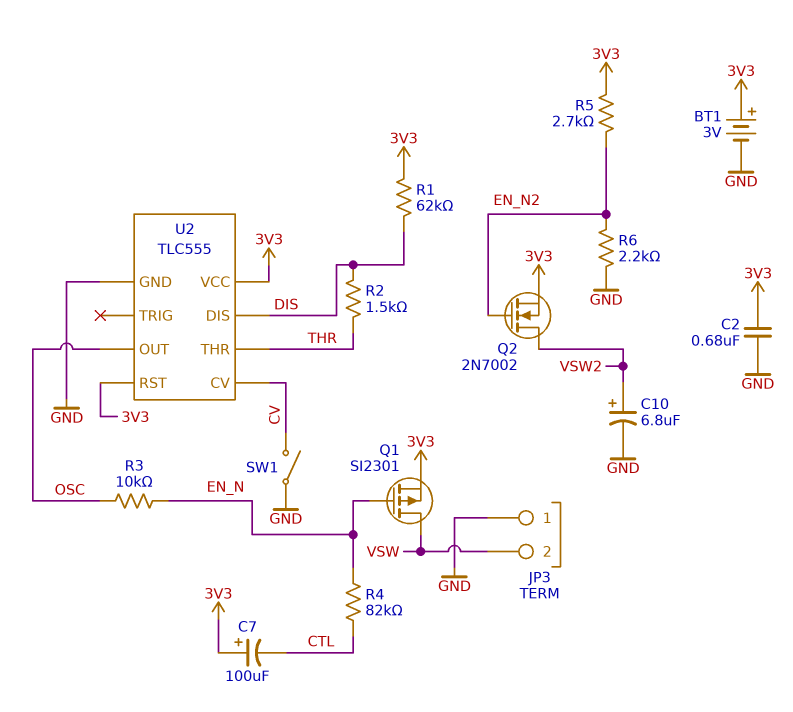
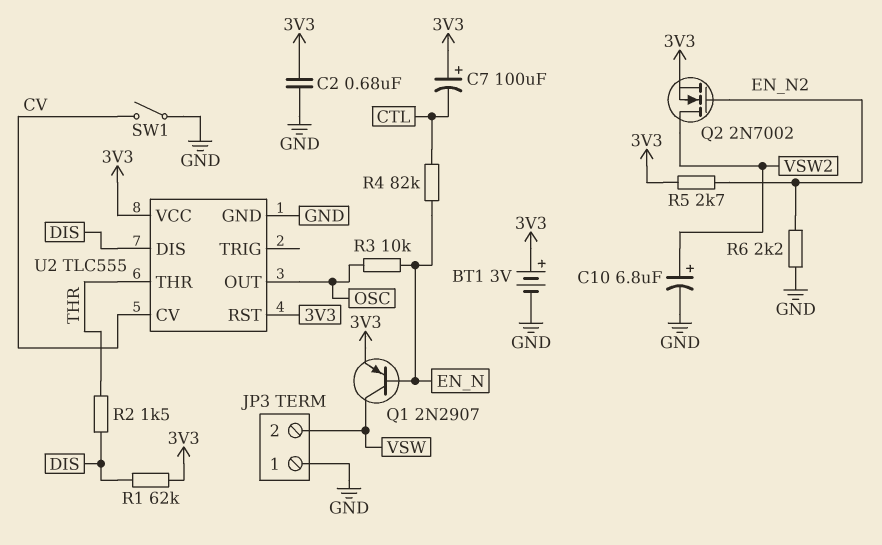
Q1: PMOS SI2301 (G EN_N, D VSW, S 3V3) -> PNP 2N2907 (B EN_N, C VSW, E 3V3)

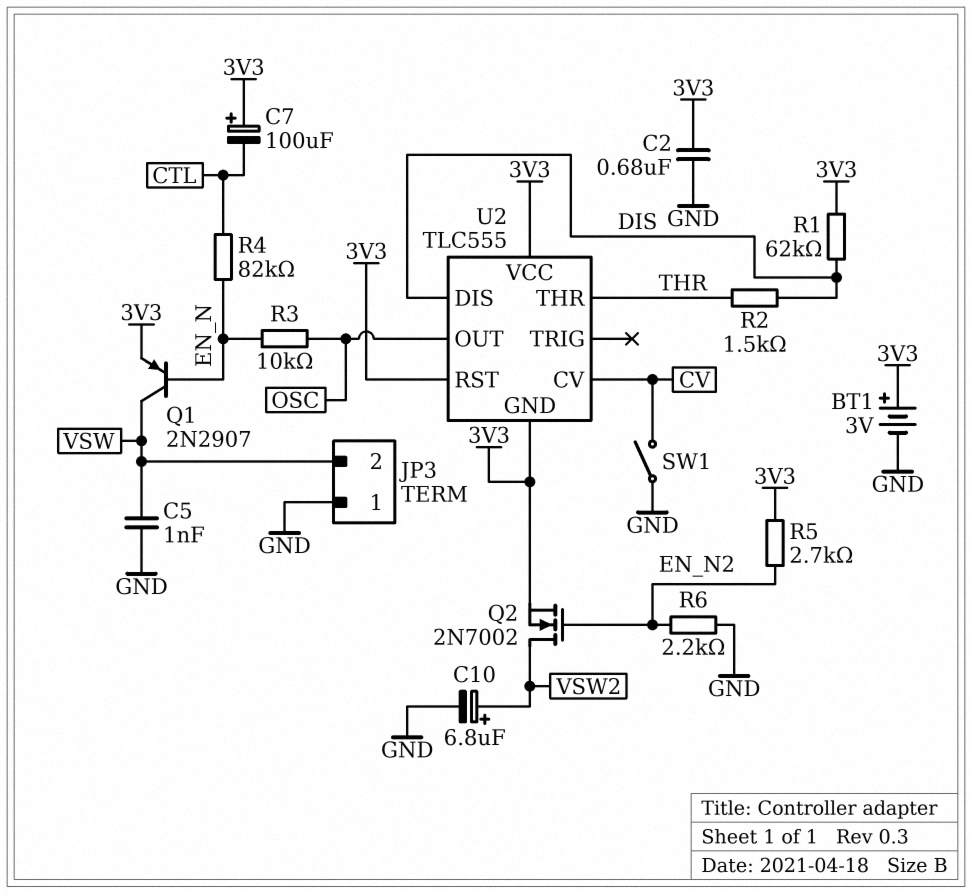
C5: none -> 1nF (GND, VSW)
U2 pin GND: GND -> 3V3

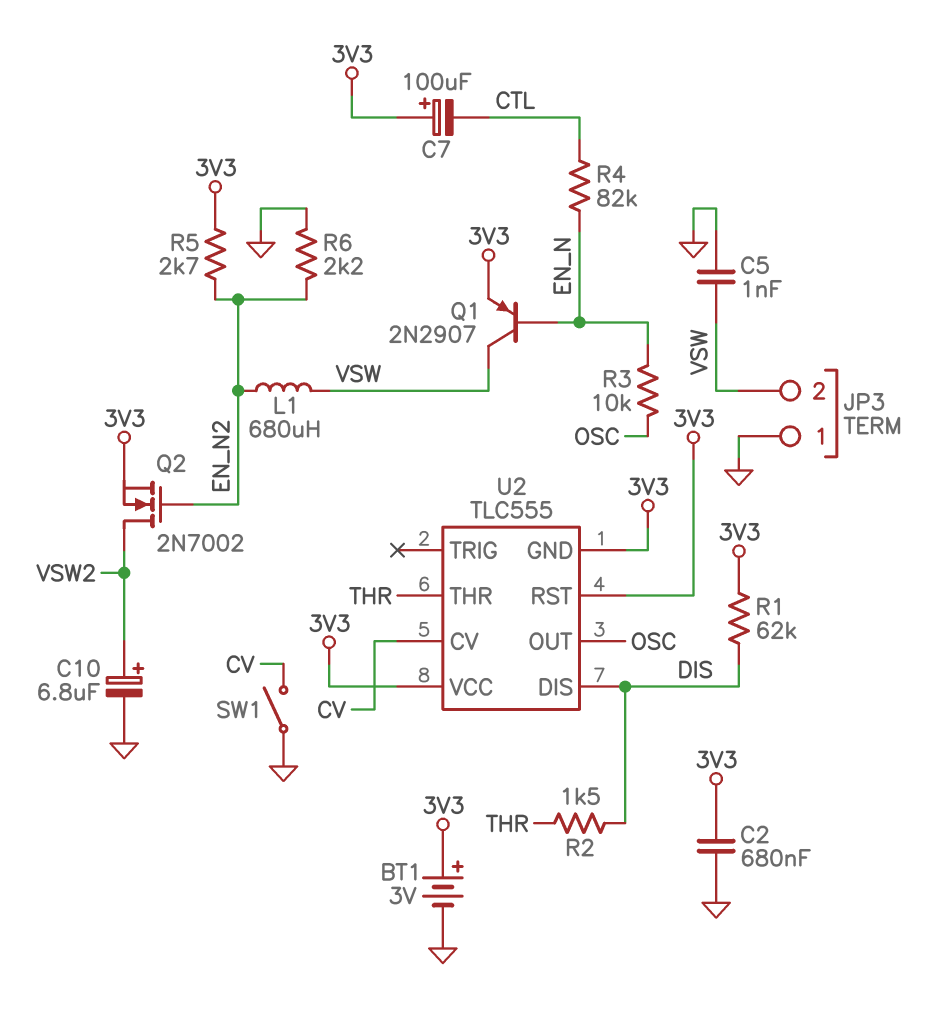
L1: none -> 680uH (EN_N2, VSW)

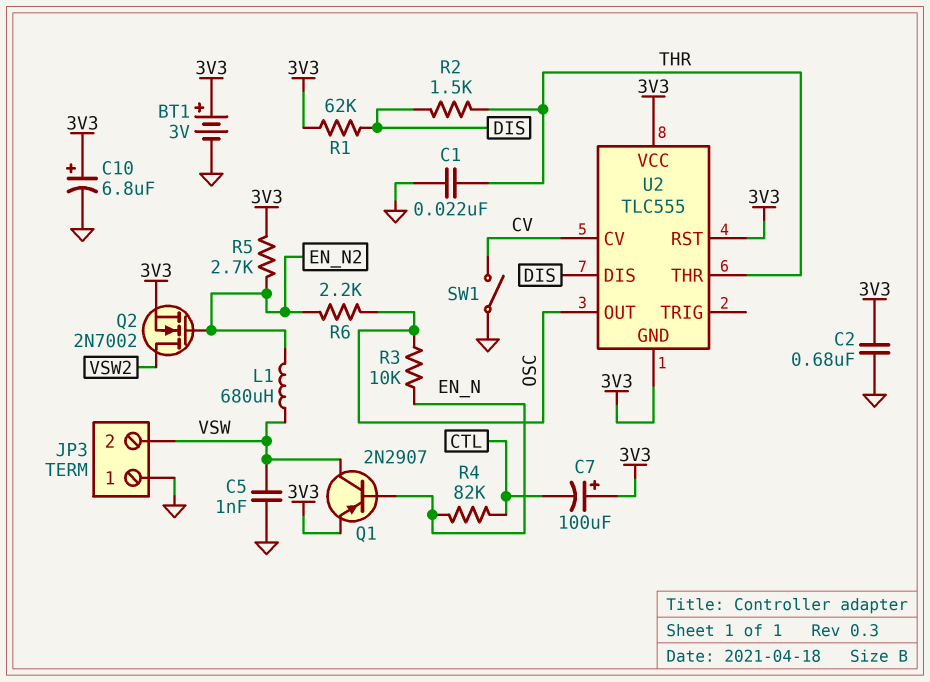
C1: none -> 22nF (GND, THR)
C10: 6.8uF (plus VSW2, minus GND) -> 6.8uF (plus 3V3, minus GND)
R6: 2.2k (EN_N2, GND) -> 2.2k (EN_N2, OSC)

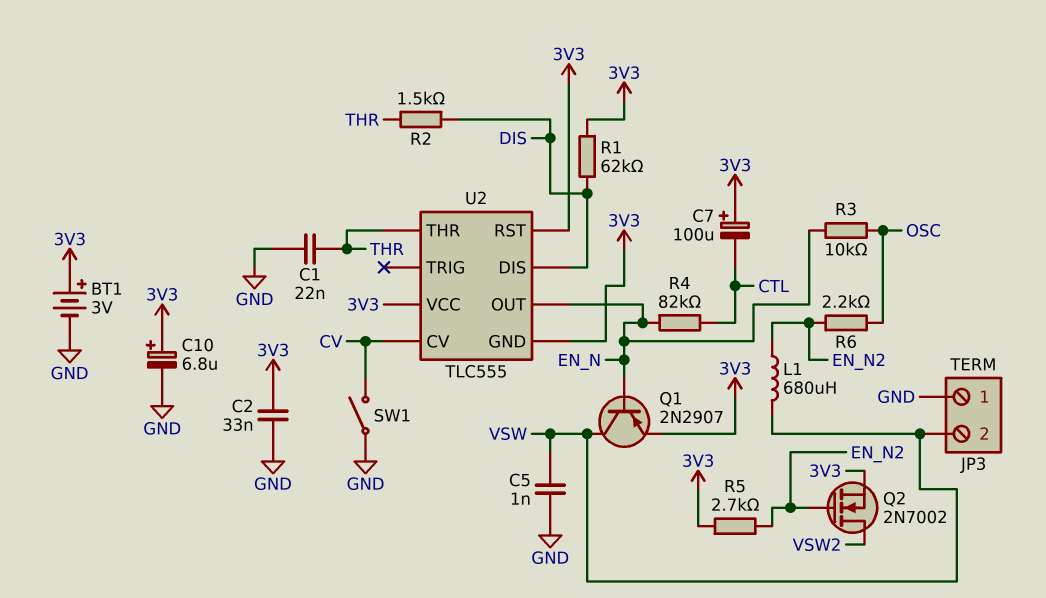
C2: 680nF (3V3, GND) -> 33nF (3V3, GND)
U2 pin OUT: OSC -> EN_N

